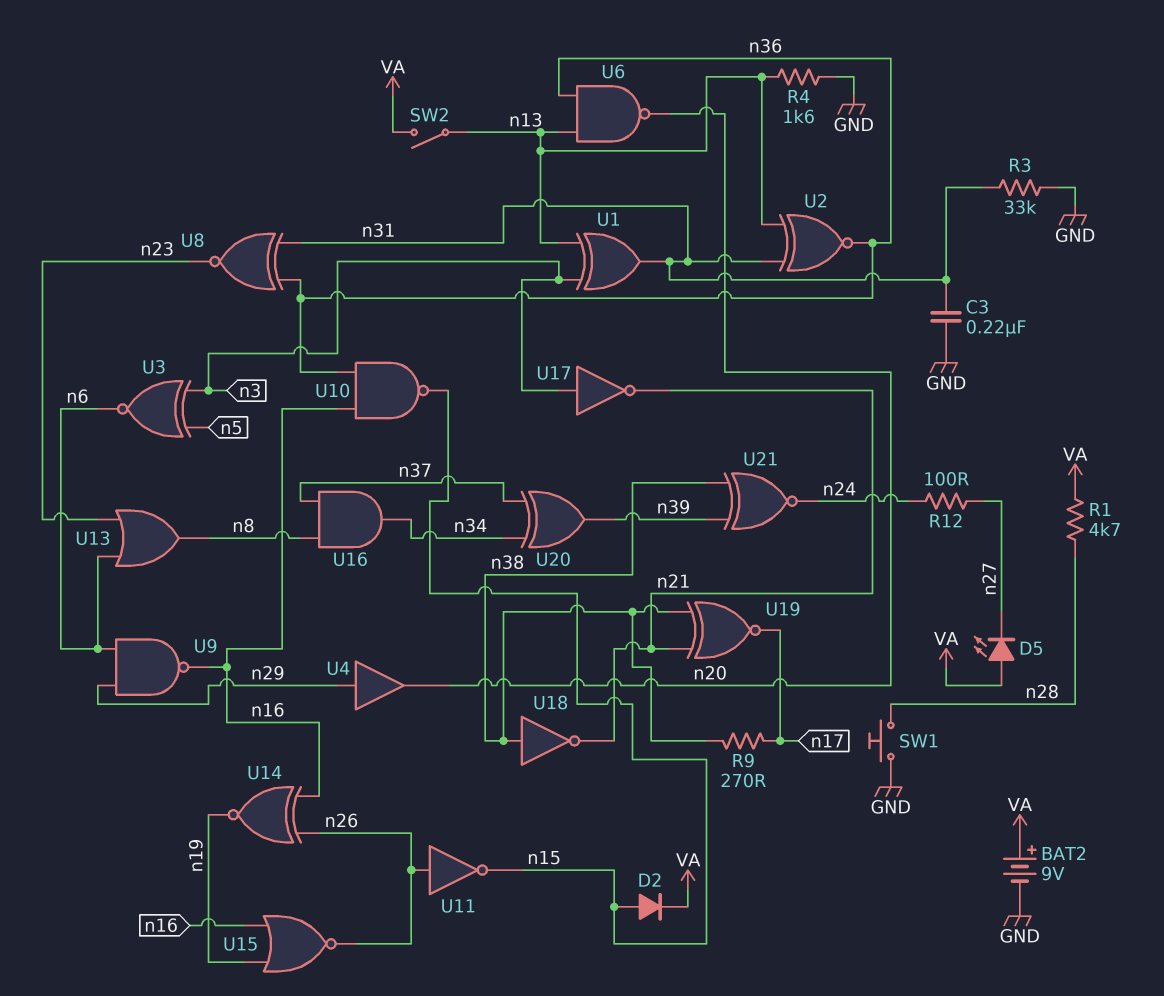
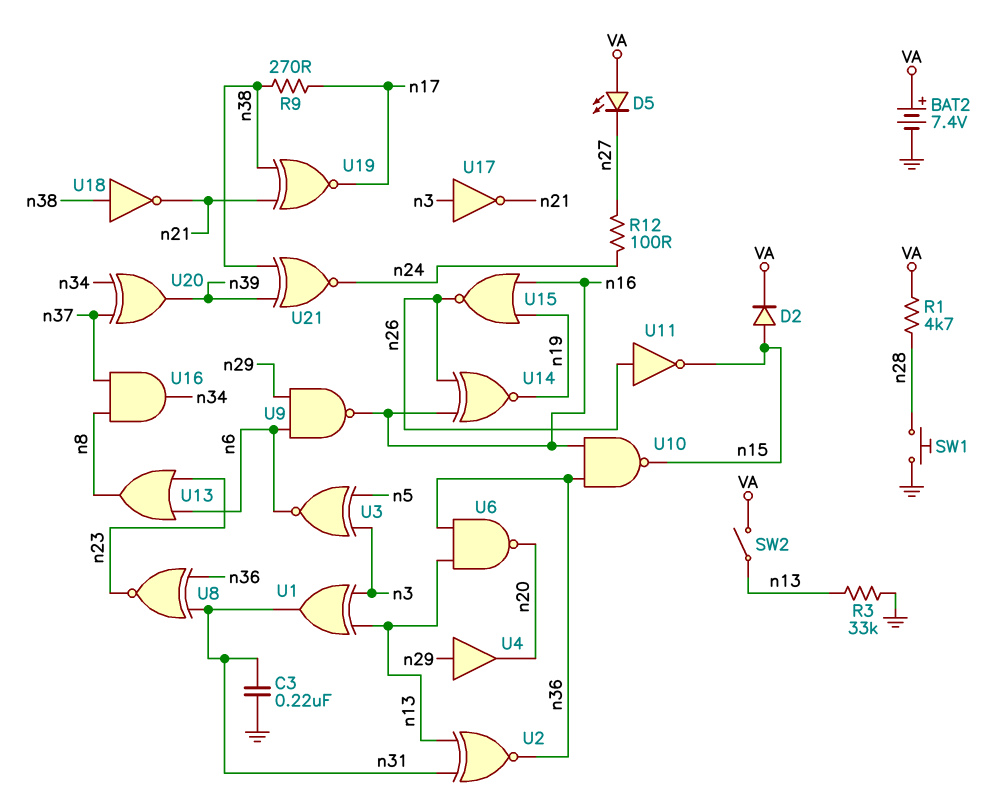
BAT2: 9V (plus VA, minus GND) -> 7.4V (plus VA, minus GND)
R3: 33k (GND, n31) -> 33k (GND, n13)
R4: 1.6k (GND, n13) -> none

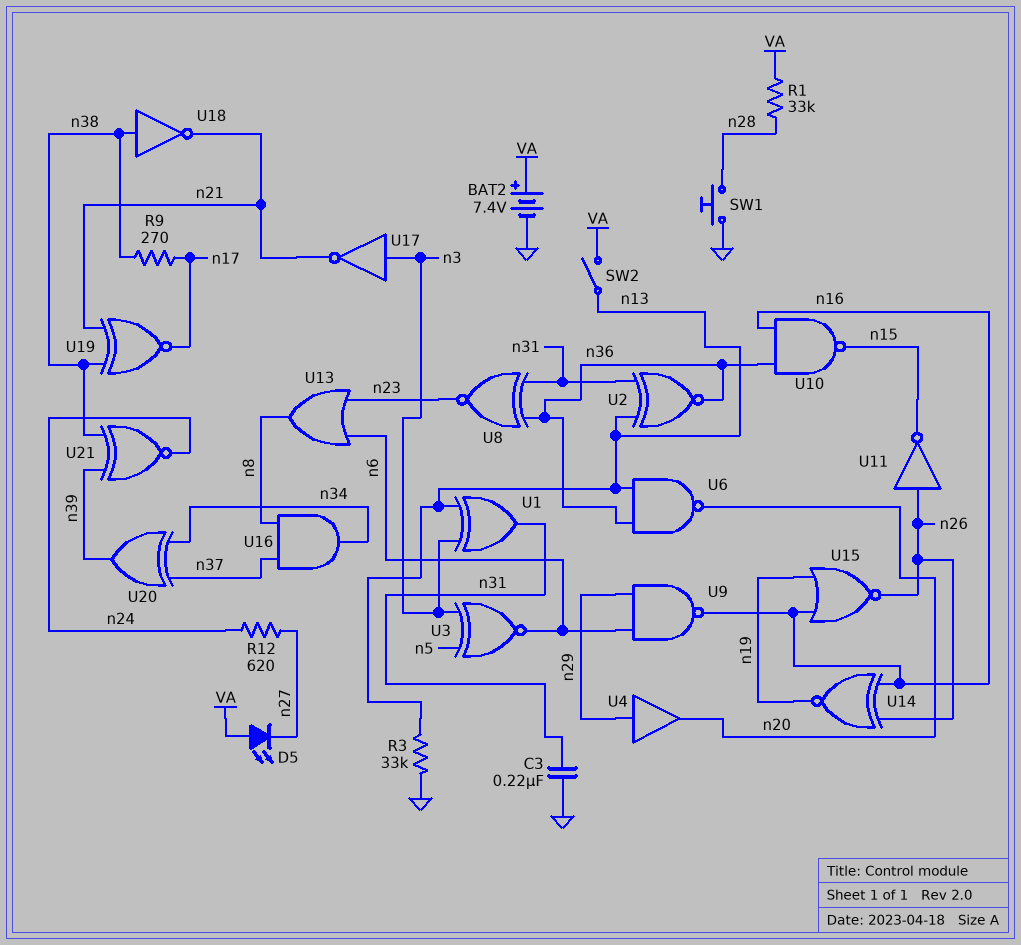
D2: diode (A n15, K VA) -> none
R1: 4.7k (VA, n28) -> 33k (VA, n28)
R12: 100 (n24, n27) -> 620 (n24, n27)

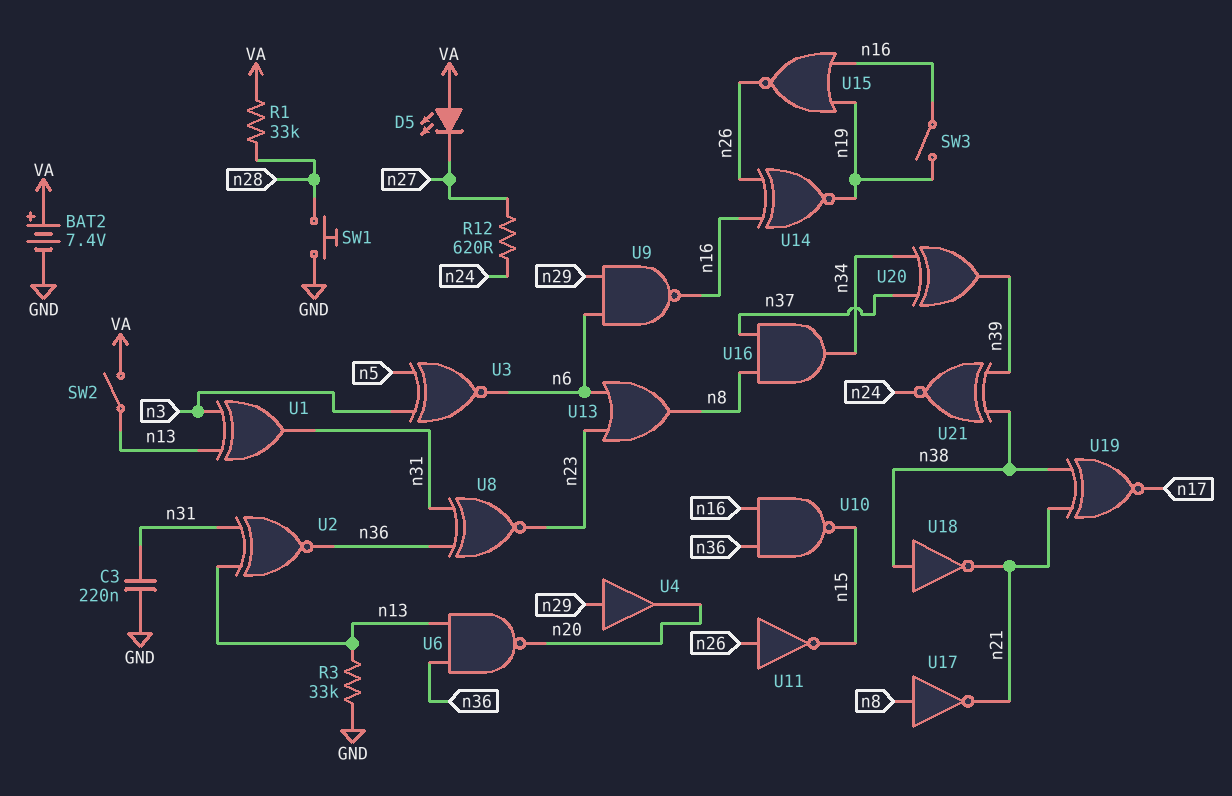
R9: 270 (n17, n38) -> none
SW3: none -> switch (n16, n19)
U17: NOT (in n3, out n21) -> NOT (in n8, out n21)

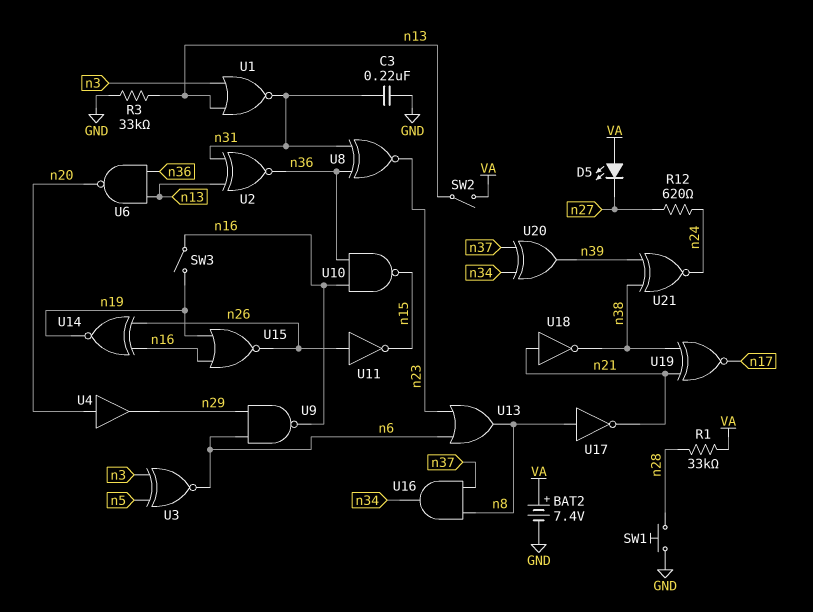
U1: XOR (in n3, in n13, out n31) -> NOR (in n3, in n13, out n31)
U4: buffer (in n29, out n20) -> buffer (in n20, out n29)
U18: NOT (in n38, out n21) -> NOT (in n21, out n38)

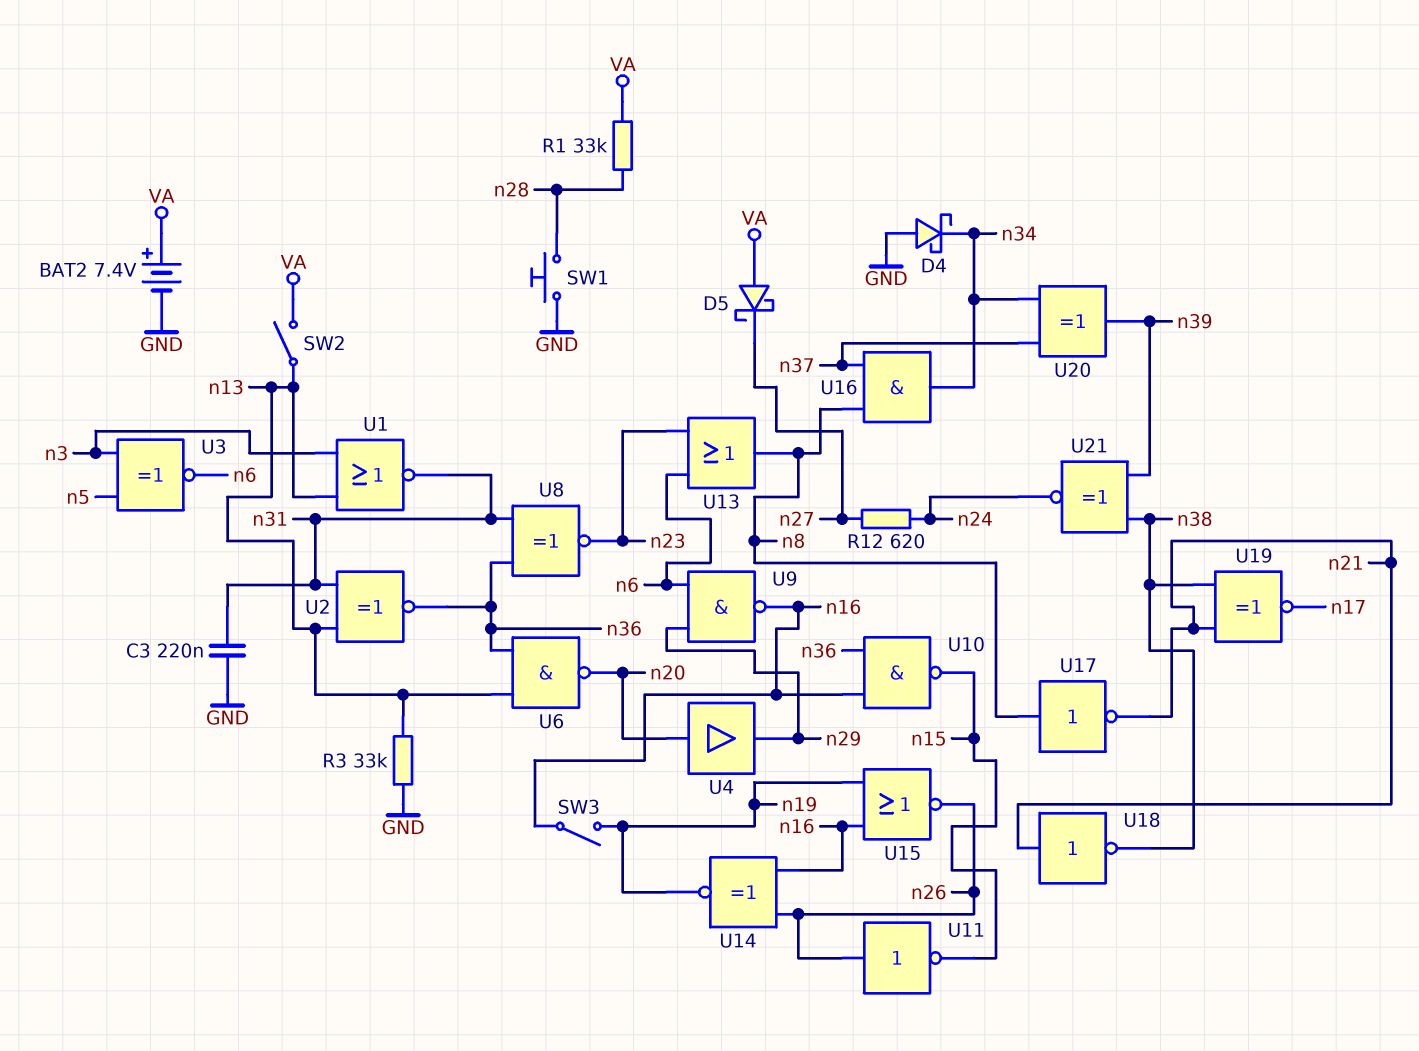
D4: none -> schottky (A GND, K n34)
D5: LED (A VA, K n27) -> schottky (A VA, K n27)

